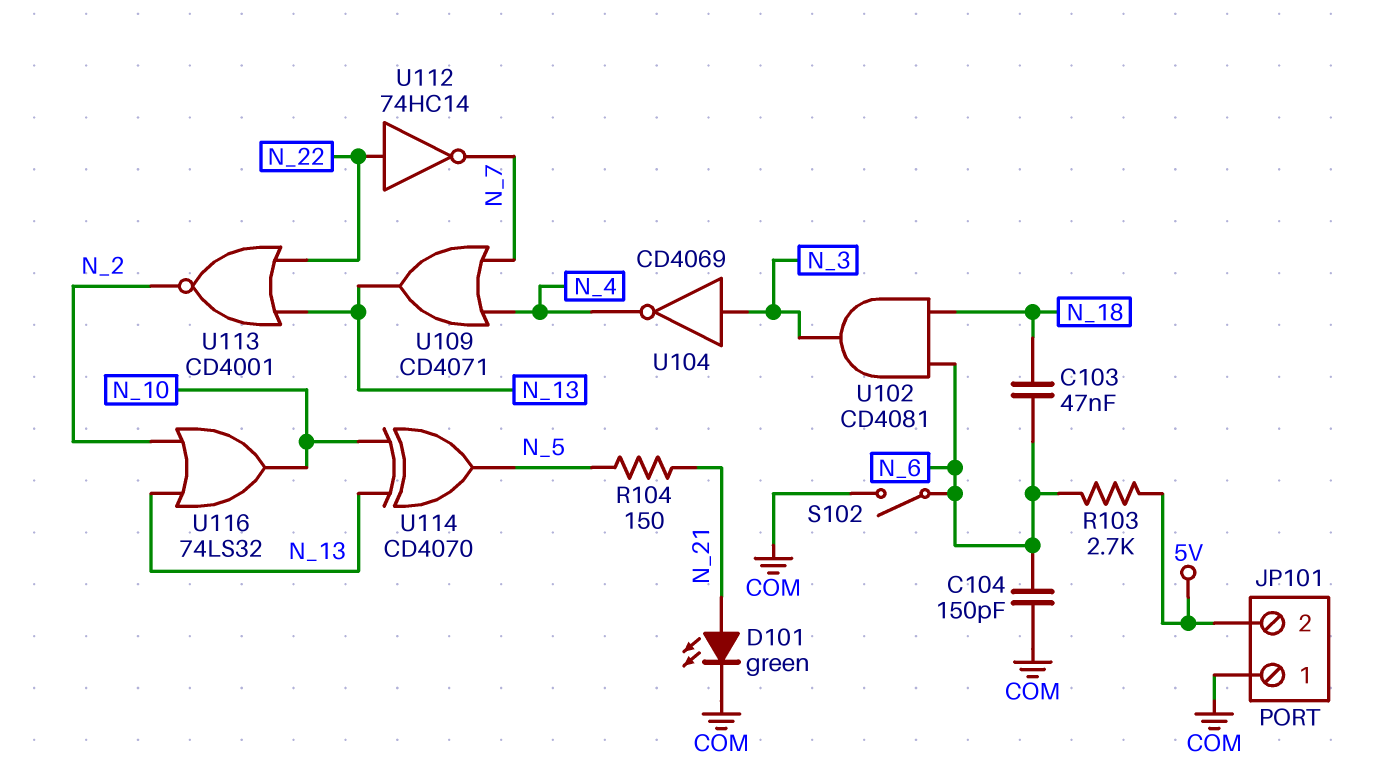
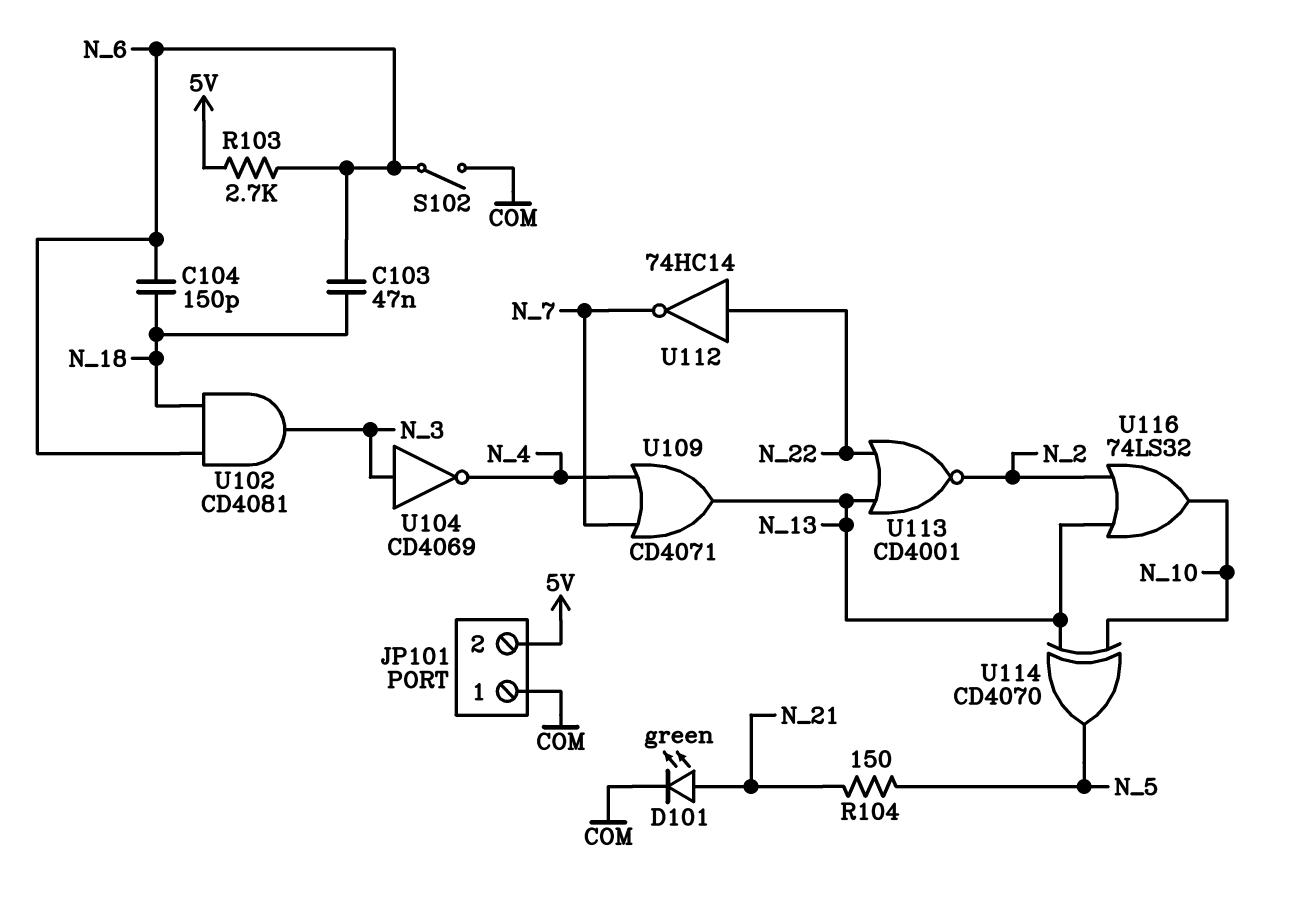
C104: 150pF (COM, N_6) -> 150pF (N_6, N_18)

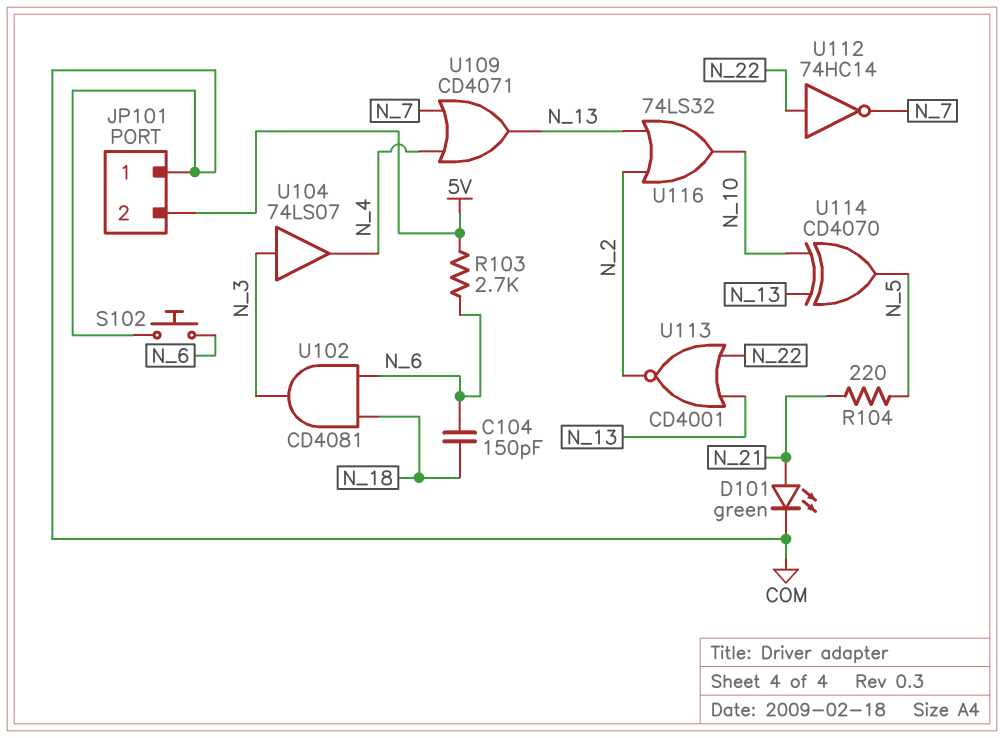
C103: 47nF (N_6, N_18) -> none
R104: 150 (N_5, N_21) -> 220 (N_5, N_21)
S102: switch (COM, N_6) -> button (COM, N_6)
U104: NOT CD4069 (in N_3, out N_4) -> buffer 74LS07 (in N_3, out N_4)

